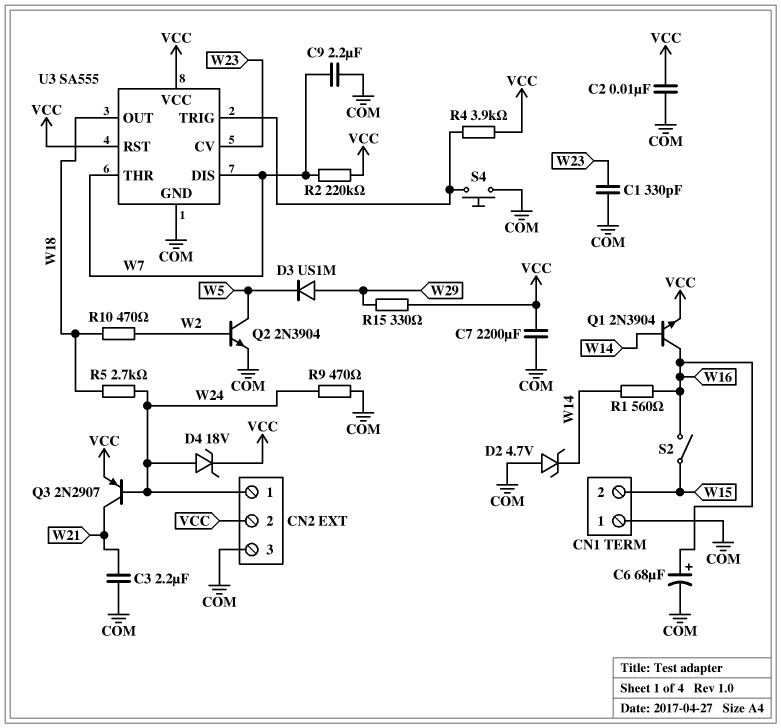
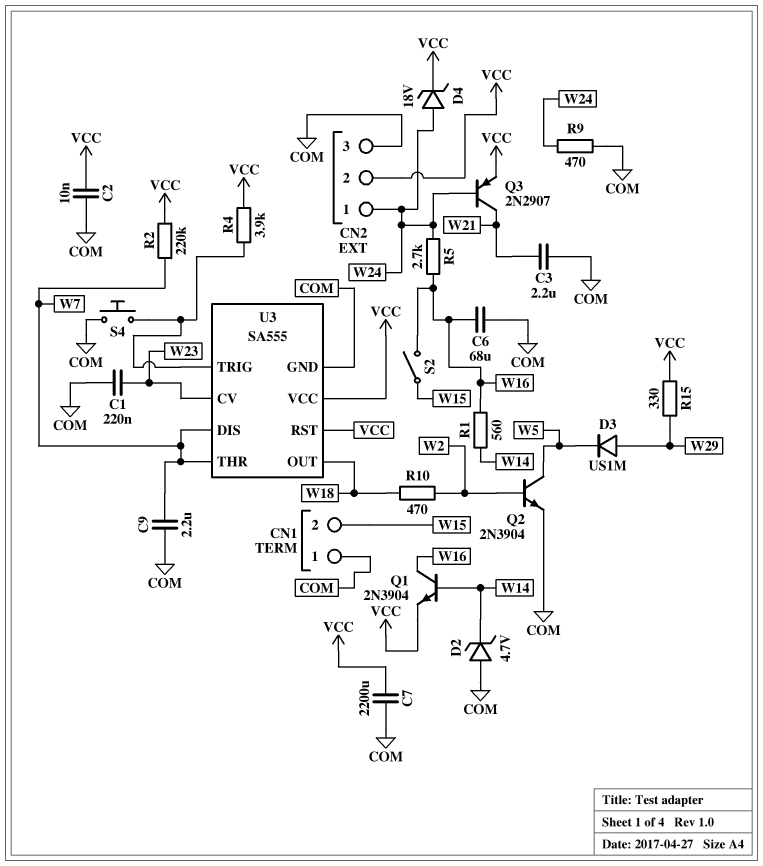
C1: 330pF (COM, W23) -> 220nF (COM, W23)
C6: 68uF (plus W16, minus COM) -> 68uF (COM, W16)
R5: 2.7k (W18, W24) -> 2.7k (W16, W24)

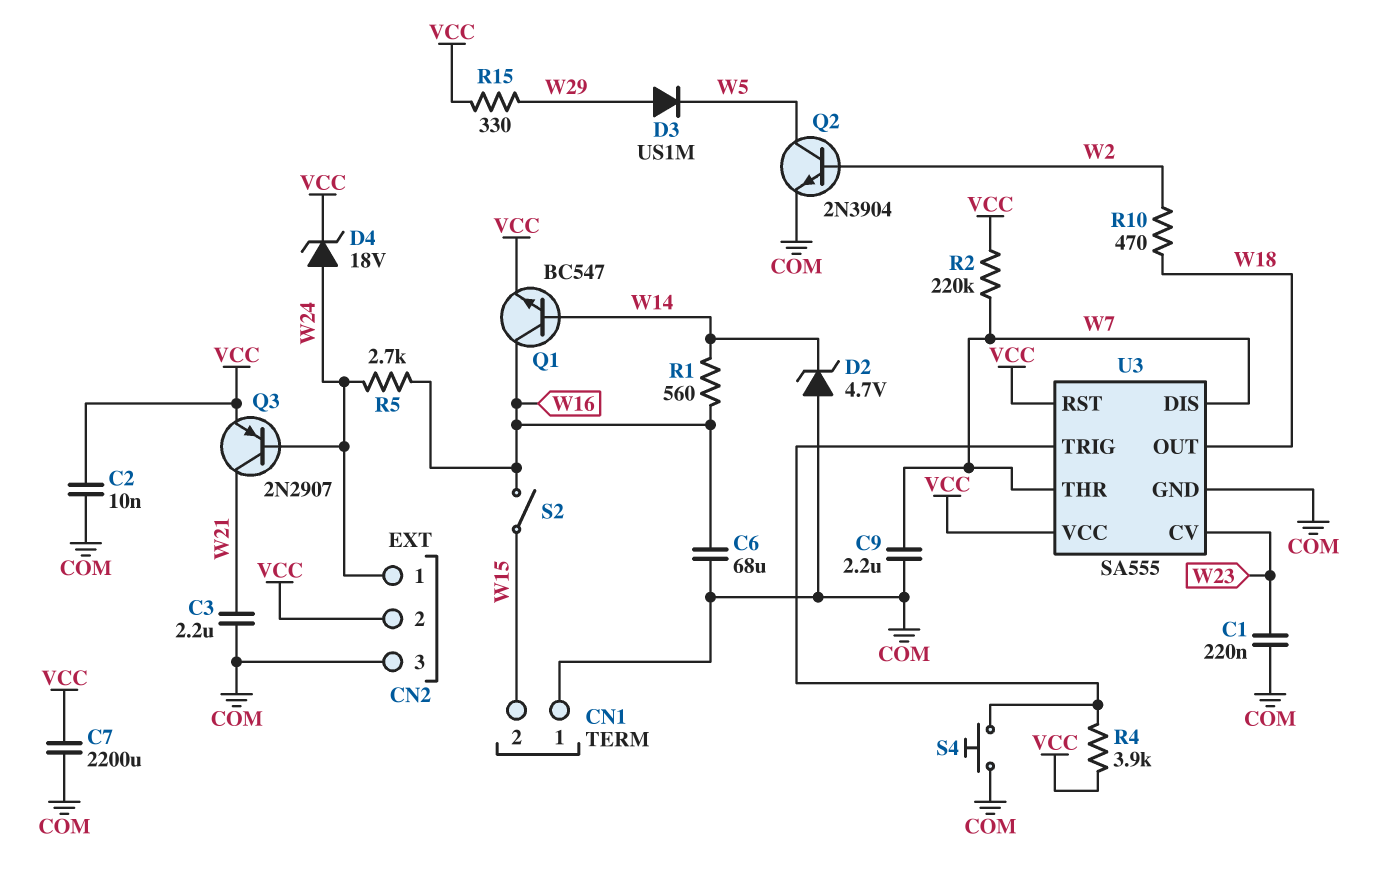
Q1: NPN 2N3904 (B W14, C W16, E VCC) -> NPN BC547 (B W14, C W16, E VCC)
R9: 470 (COM, W24) -> none

